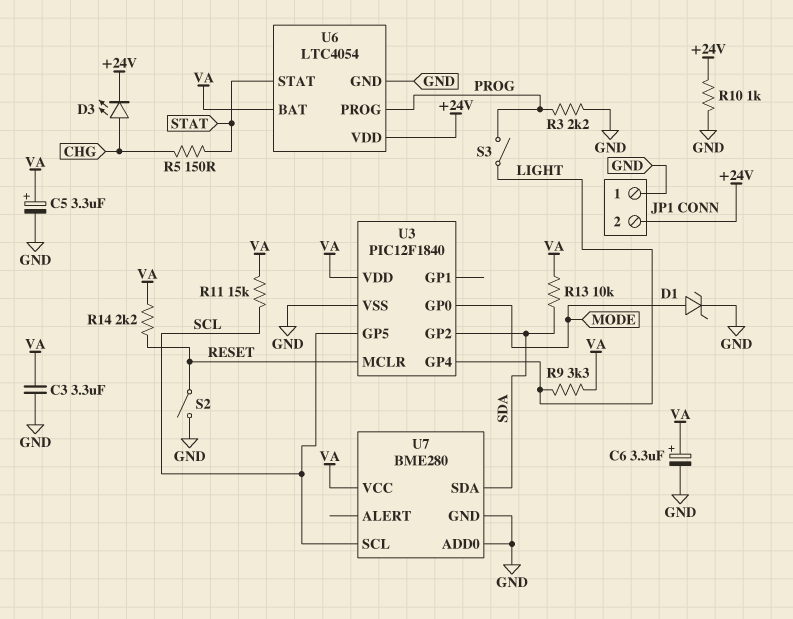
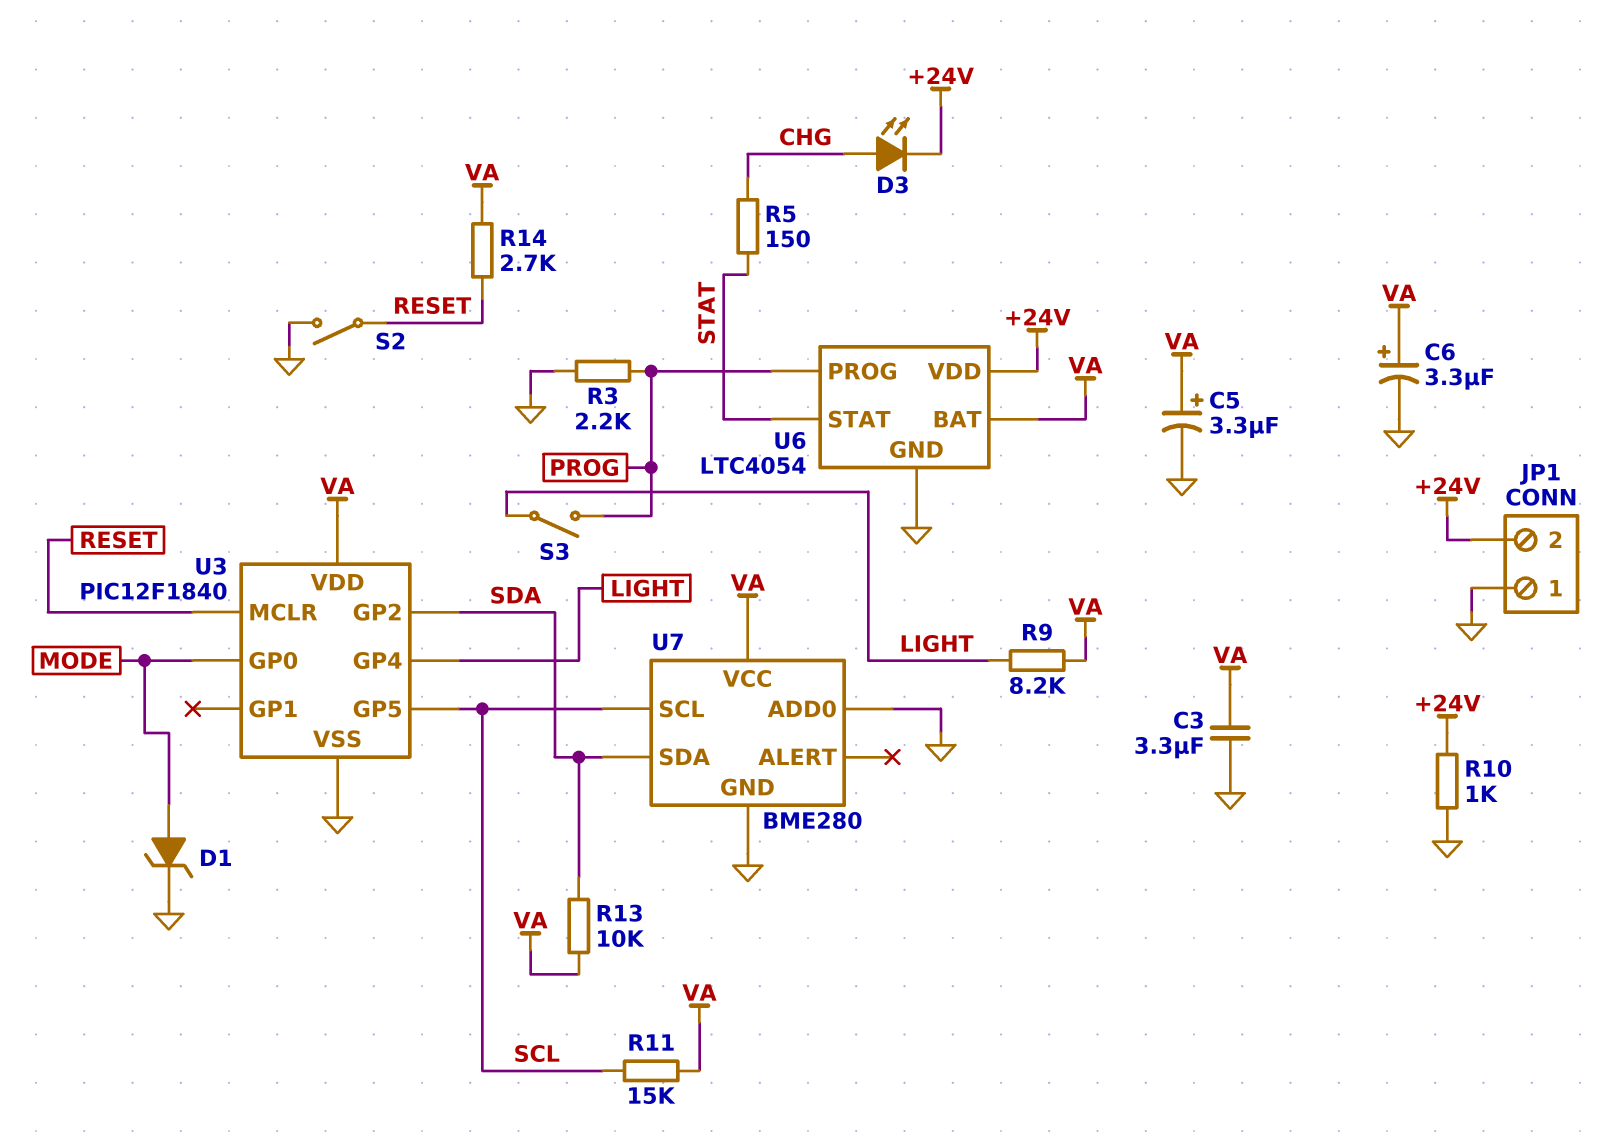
R9: 3.3k (LIGHT, VA) -> 8.2k (LIGHT, VA)
R14: 2.2k (RESET, VA) -> 2.7k (RESET, VA)

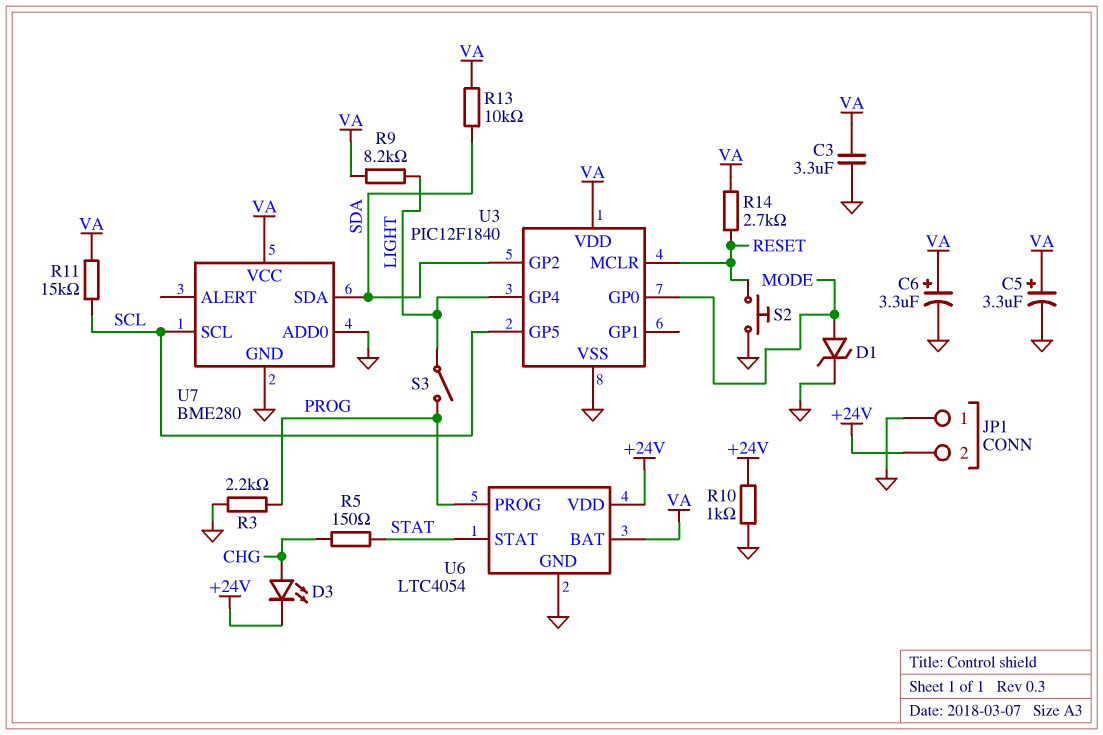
S2: switch (GND, RESET) -> button (GND, RESET)

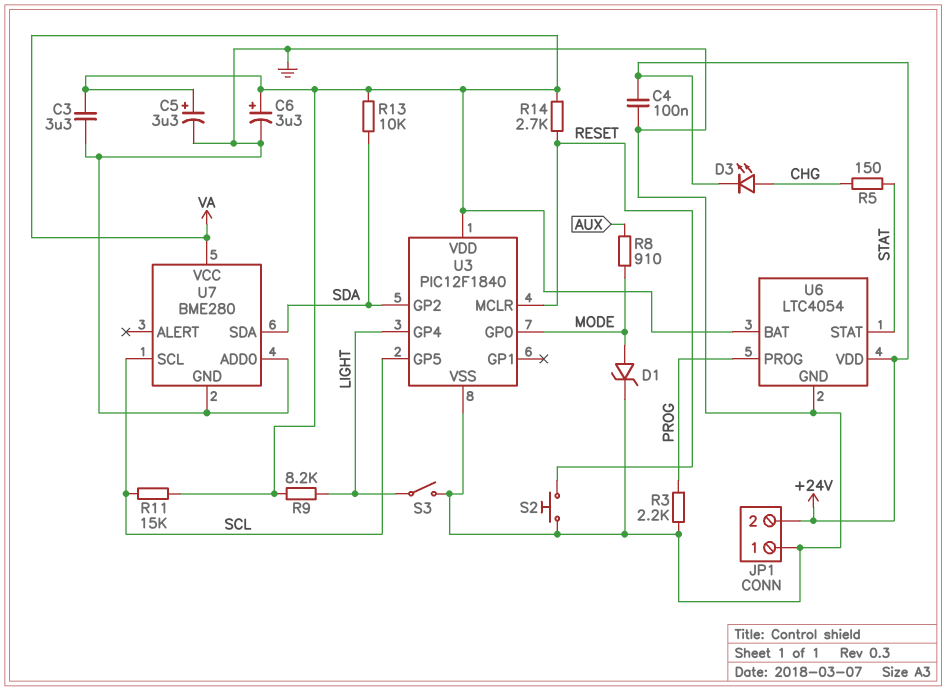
C4: none -> 100nF (+24V, GND)
R8: none -> 910 (AUX, MODE)
R10: 1k (+24V, GND) -> none
S3: switch (LIGHT, PROG) -> switch (GND, LIGHT)

